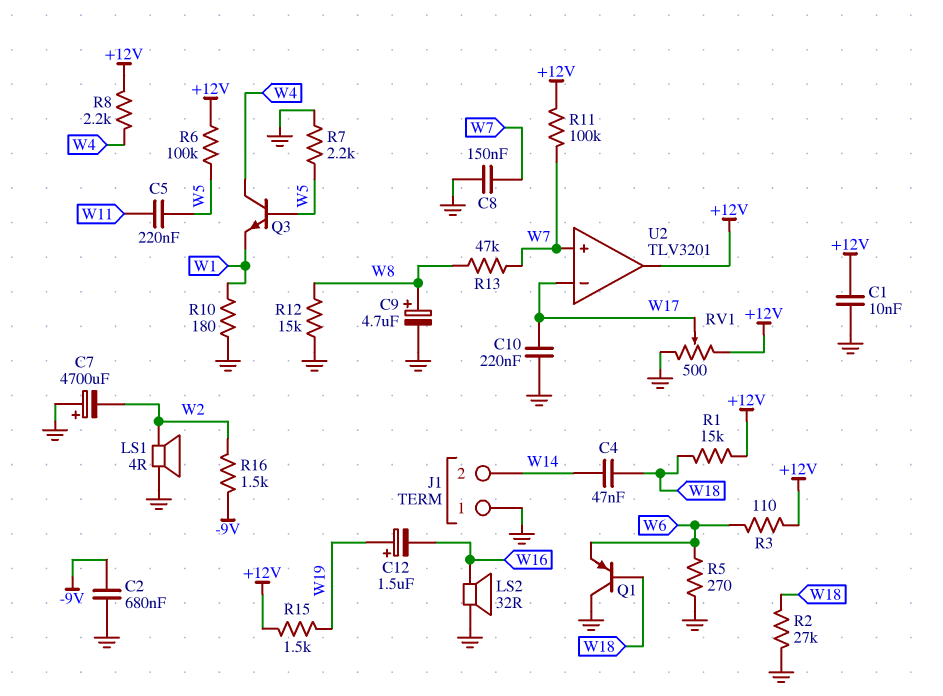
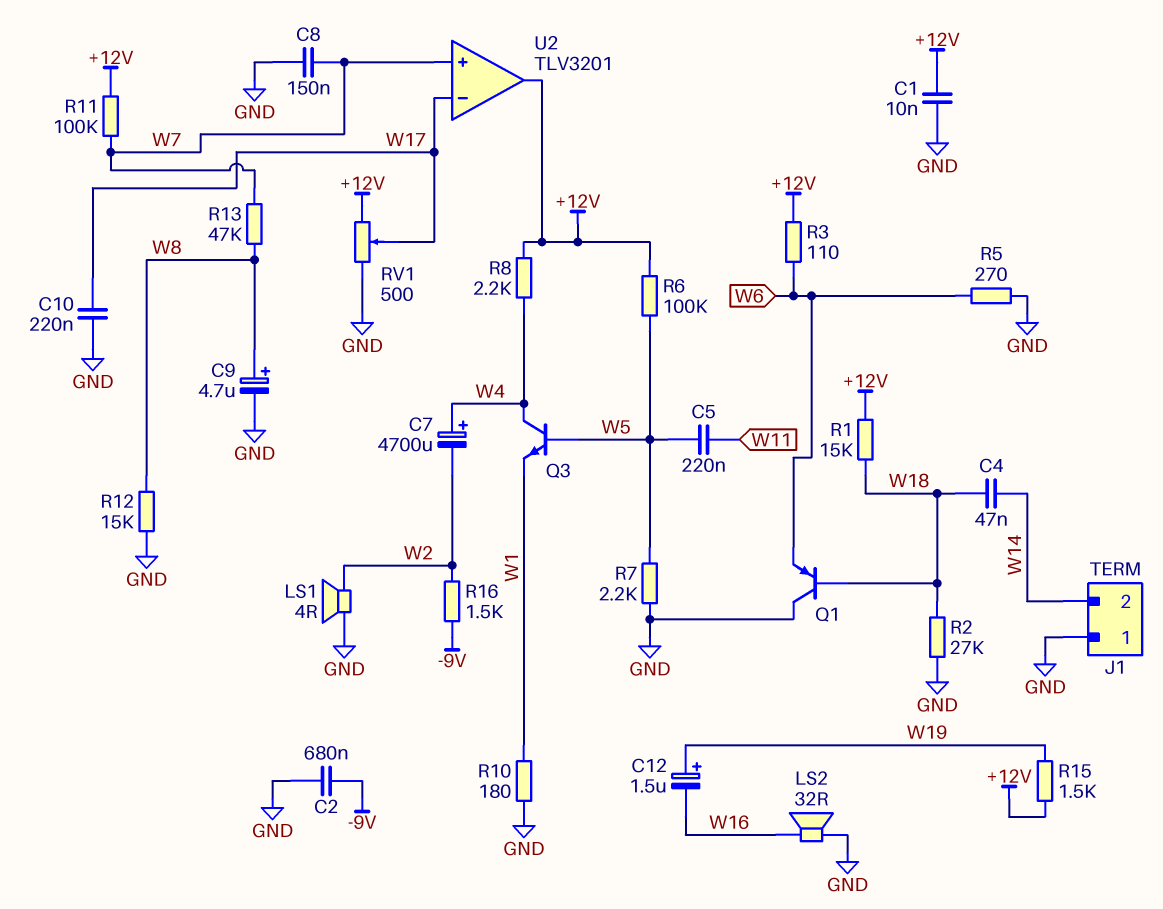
C7: 4700uF (plus GND, minus W2) -> 4700uF (plus W4, minus W2)

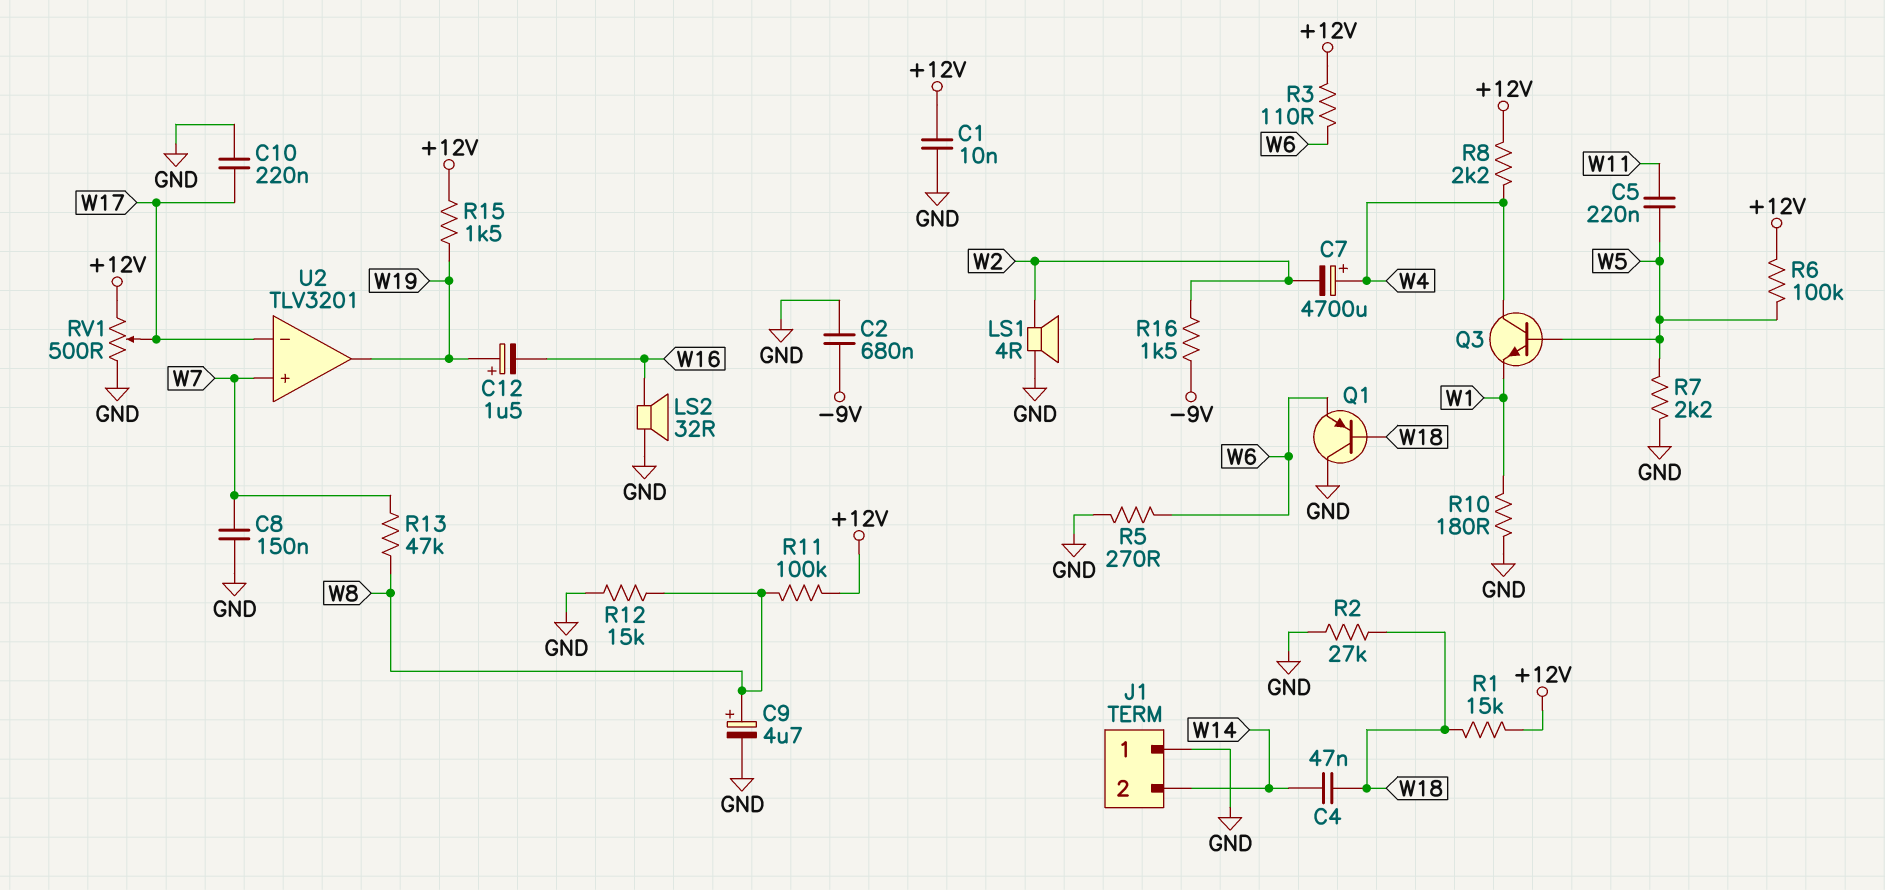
R11: 100k (+12V, W7) -> 100k (+12V, W8)
U2 pin out: +12V -> W19

